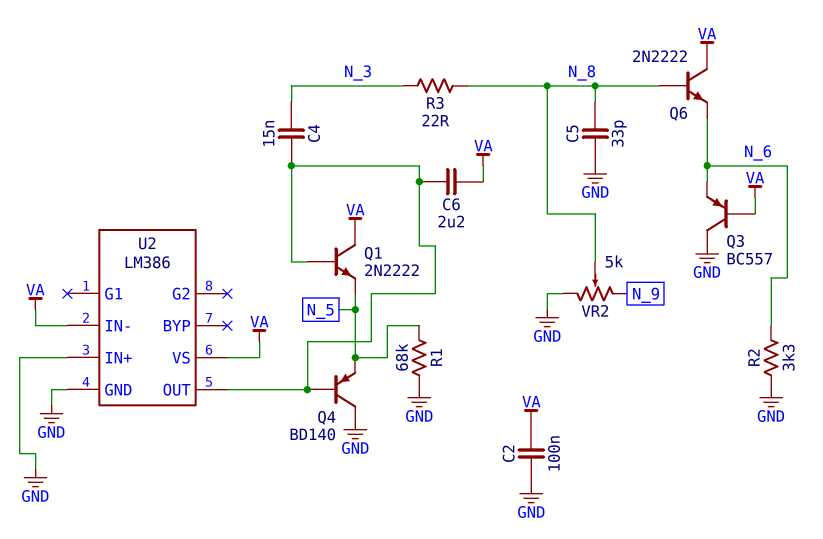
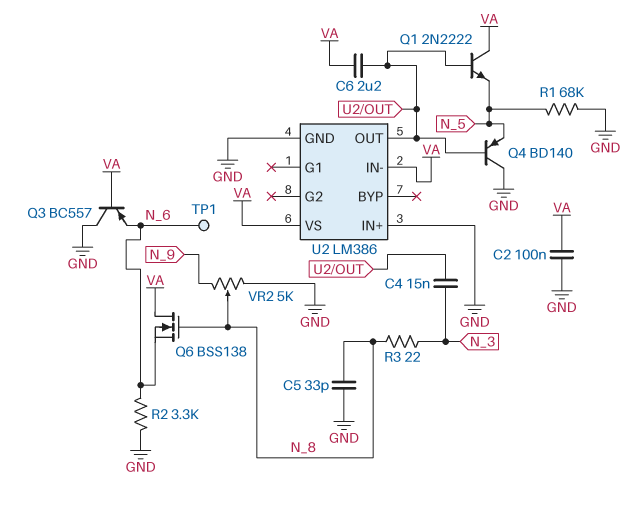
Q6: NPN 2N2222 (B N_8, C VA, E N_6) -> NMOS BSS138 (G N_8, D VA, S N_6)
TP1: none -> test point (N_6)

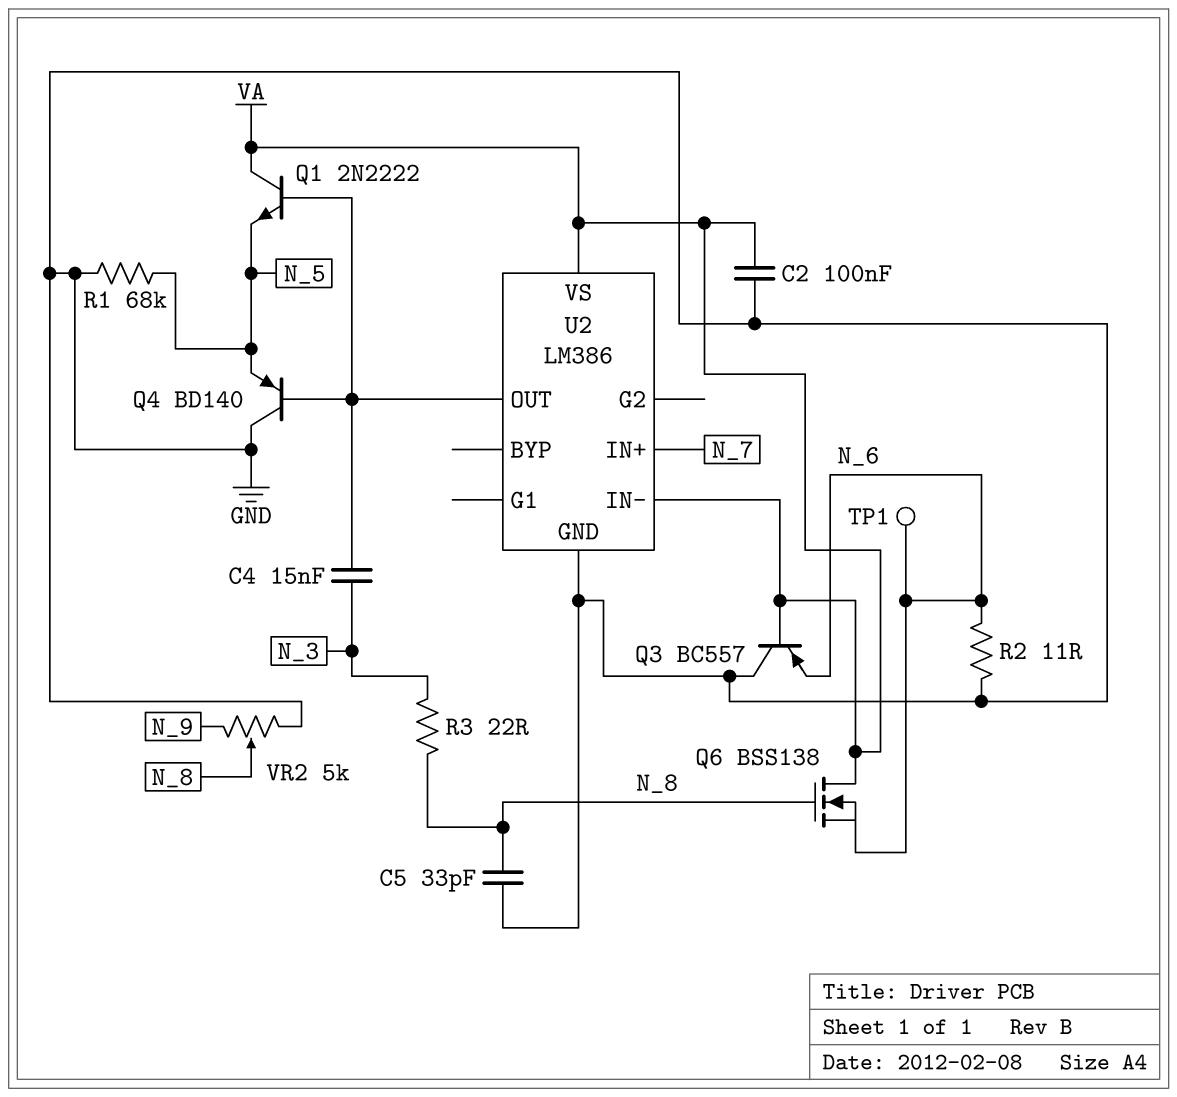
C6: 2.2uF (U2/OUT, VA) -> none
R2: 3.3k (GND, N_6) -> 11 (GND, N_6)
U2 pin IN+: GND -> N_7

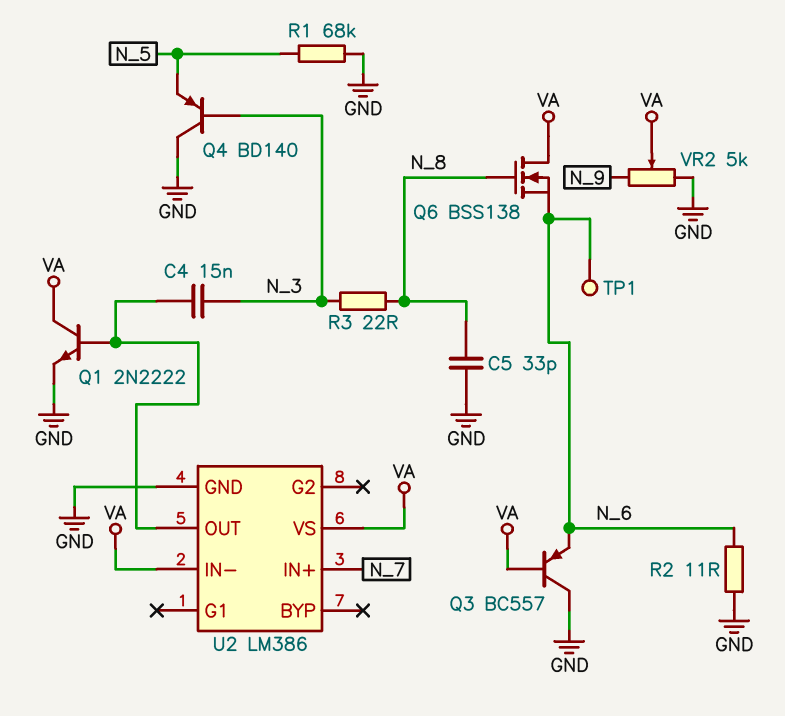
C2: 100nF (GND, VA) -> none
Q1: NPN 2N2222 (B U2/OUT, C VA, E N_5) -> NPN 2N2222 (B U2/OUT, C VA, E GND)
Q4: PNP BD140 (B U2/OUT, C GND, E N_5) -> PNP BD140 (B N_3, C GND, E N_5)
VR2: 5k (GND, N_9, wiper N_8) -> 5k (GND, N_9, wiper VA)

